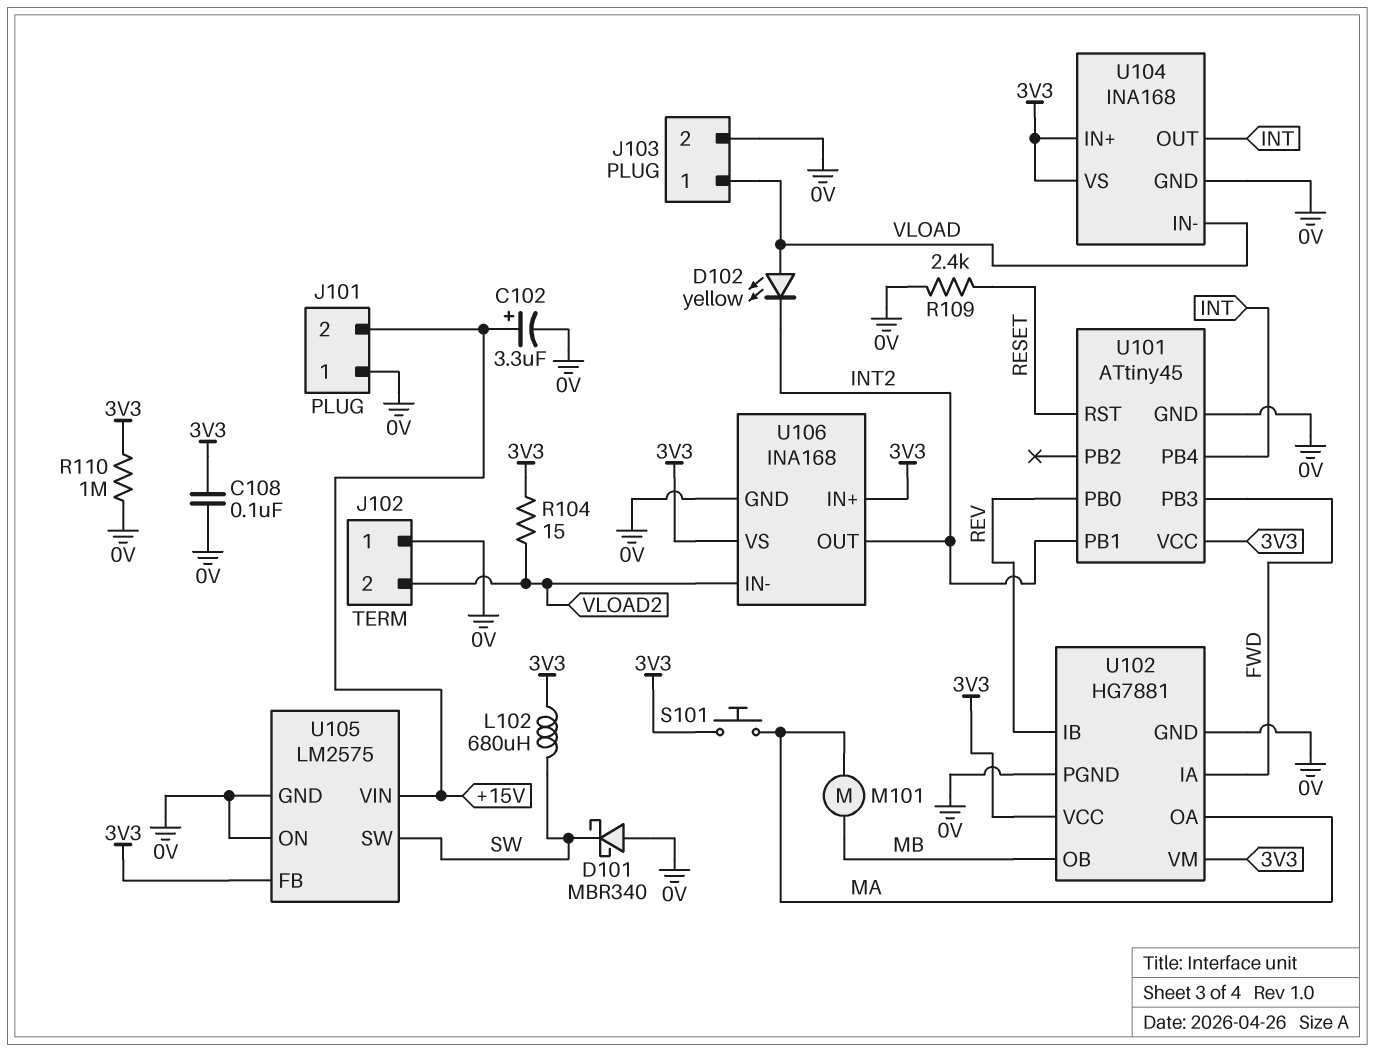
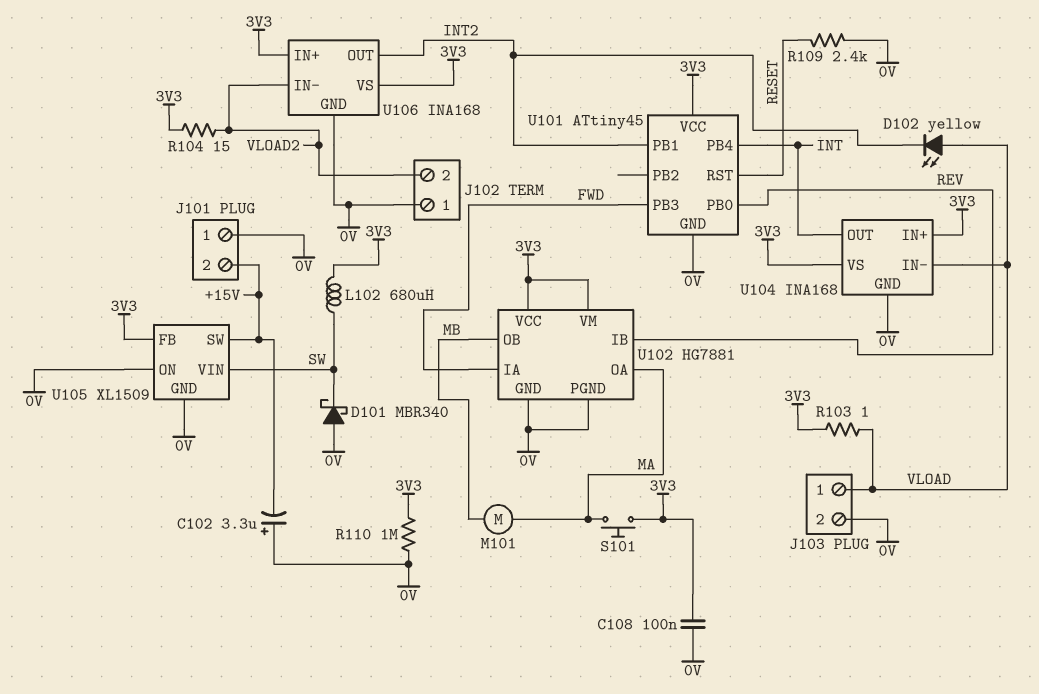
C102: 3.3uF (plus +15V, minus 0V) -> 3.3uF (plus 0V, minus +15V)
R103: none -> 1 (3V3, VLOAD)
U105: LM2575 -> XL1509
U105 pin SW: SW -> +15V
U105 pin VIN: +15V -> SW

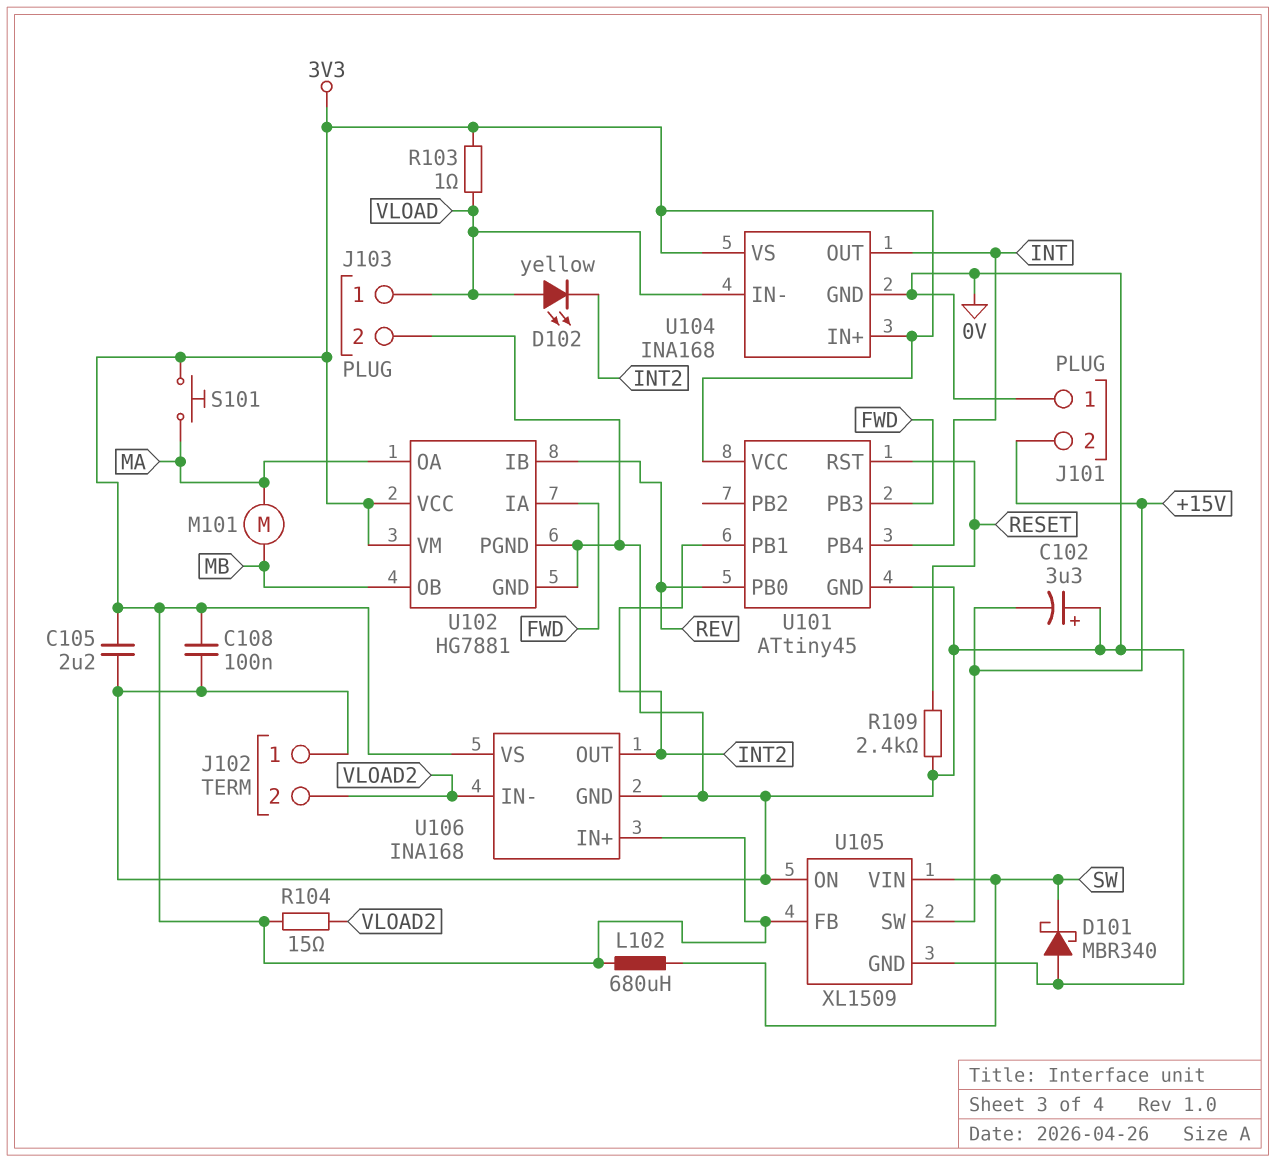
C105: none -> 2.2uF (0V, 3V3)
R110: 1M (0V, 3V3) -> none

